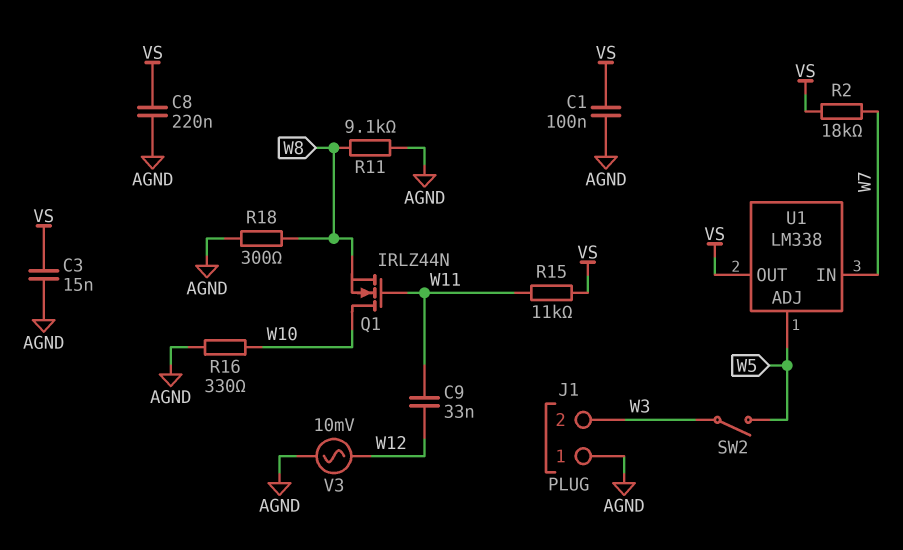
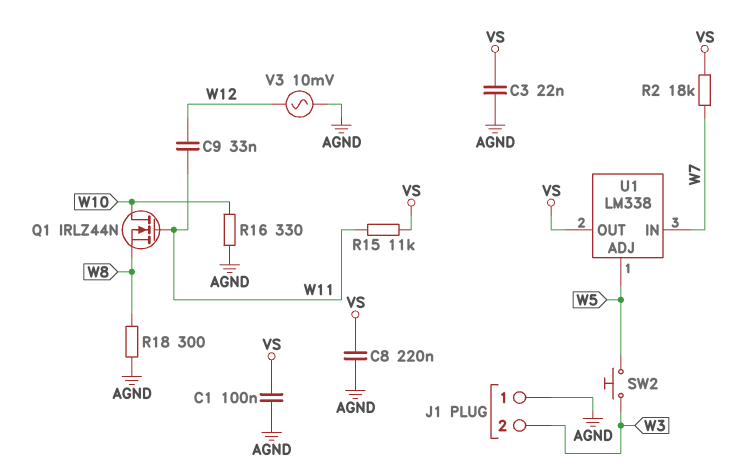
C3: 15nF (AGND, VS) -> 22nF (AGND, VS)
R11: 9.1k (AGND, W8) -> none
SW2: switch (W3, W5) -> button (W3, W5)

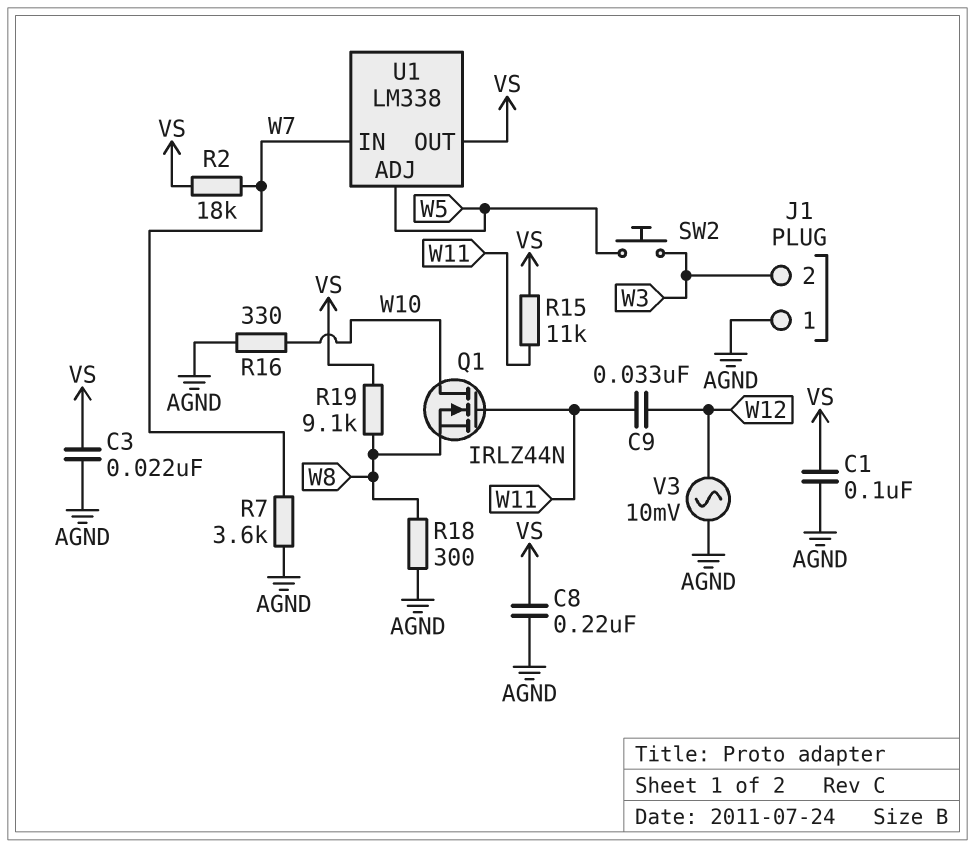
R7: none -> 3.6k (AGND, W7)
R19: none -> 9.1k (VS, W8)

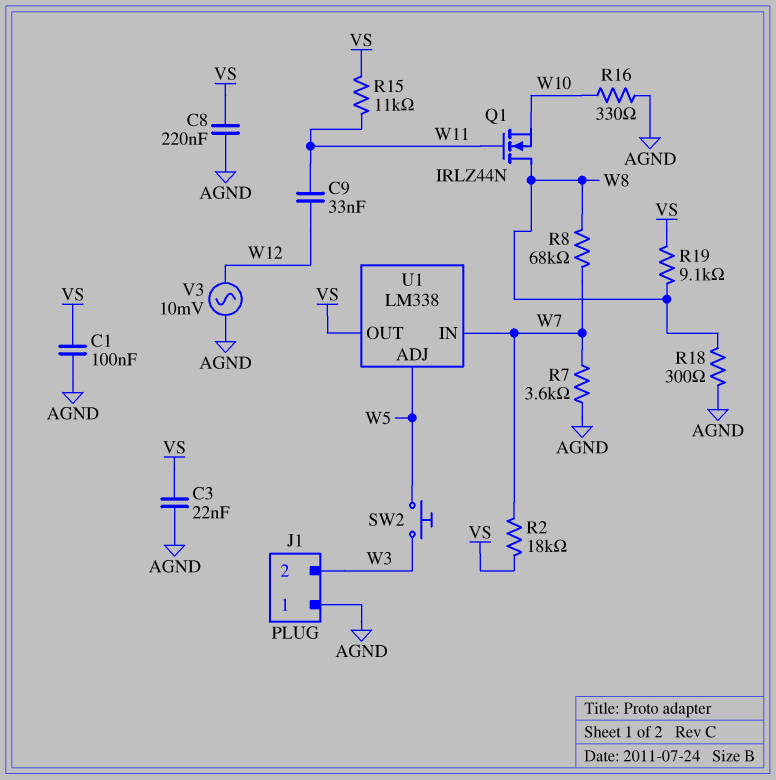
Q1: NMOS IRLZ44N (G W11, D W10, S W8) -> NMOS IRLZ44N (G W11, D W8, S W10)
R8: none -> 68k (W7, W8)

